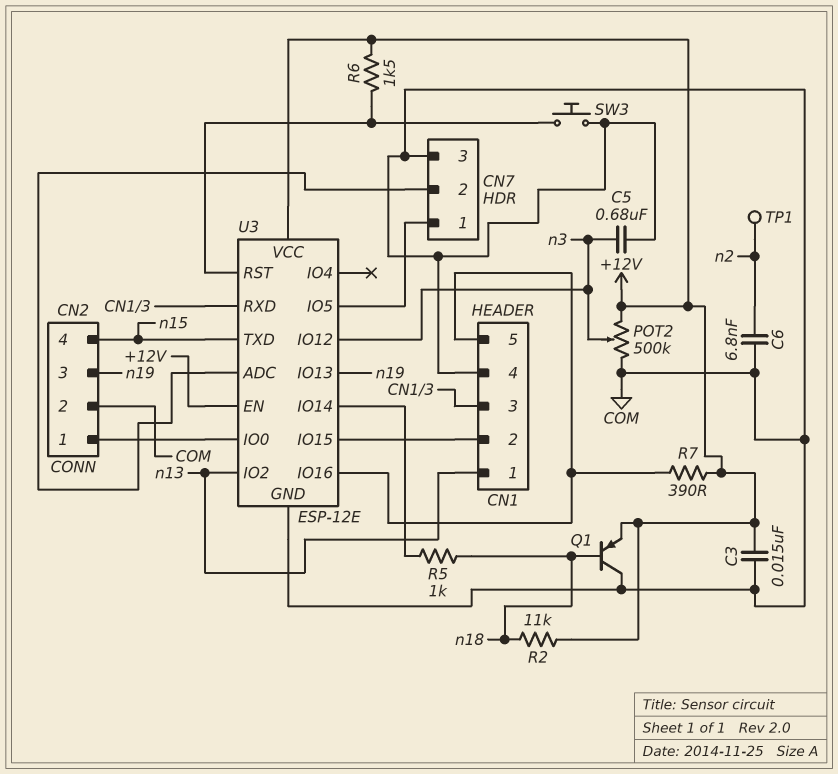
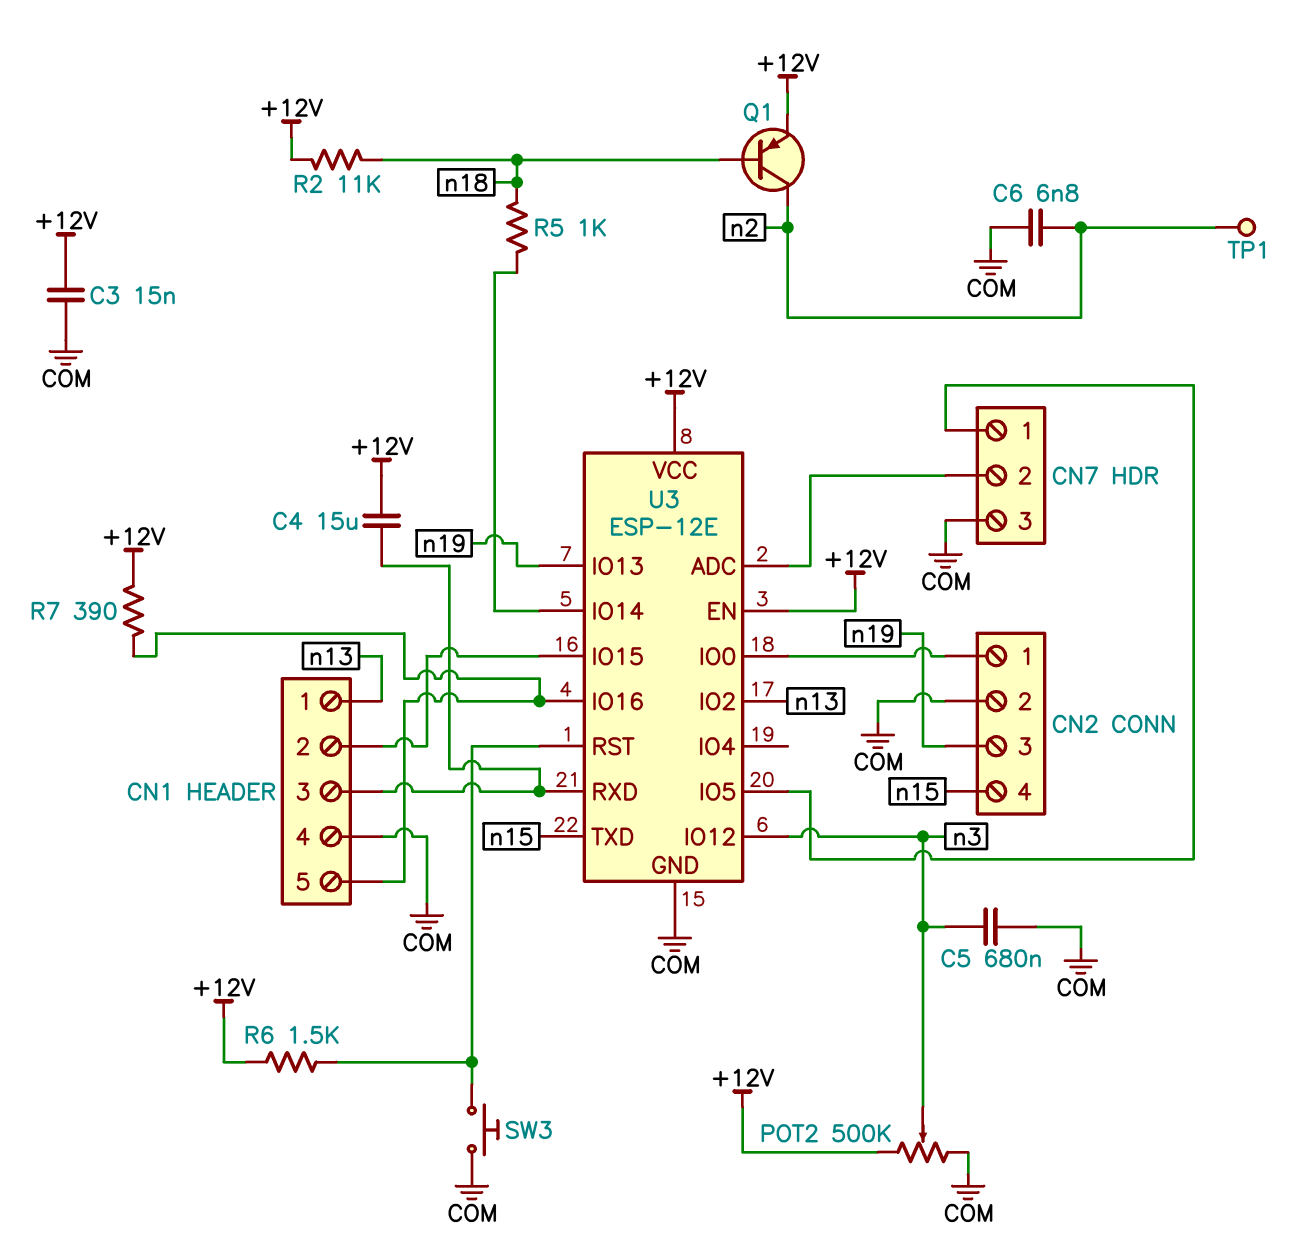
C4: none -> 15uF (+12V, CN1/3)
Q1: PNP (B n18, C COM, E +12V) -> PNP (B n18, C n2, E +12V)

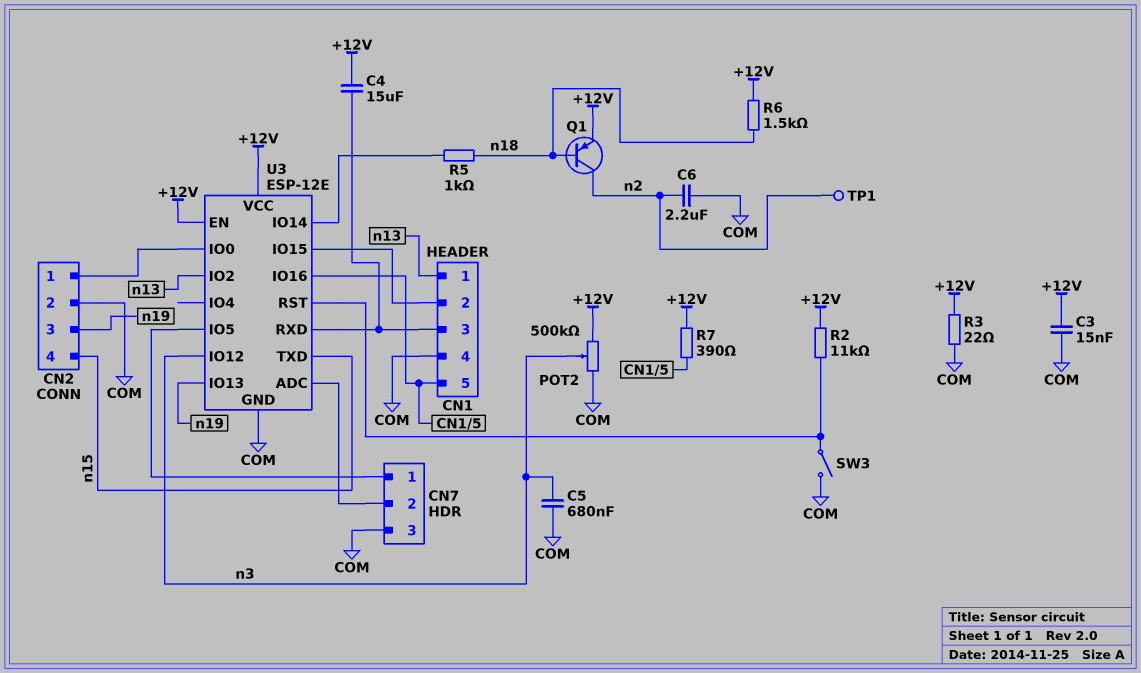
C6: 6.8nF (COM, n2) -> 2.2uF (COM, n2)
R2: 11k (+12V, n18) -> 11k (+12V, U3/RST)
R3: none -> 22 (+12V, COM)
R6: 1.5k (+12V, U3/RST) -> 1.5k (+12V, n18)
SW3: button (COM, U3/RST) -> switch (COM, U3/RST)

